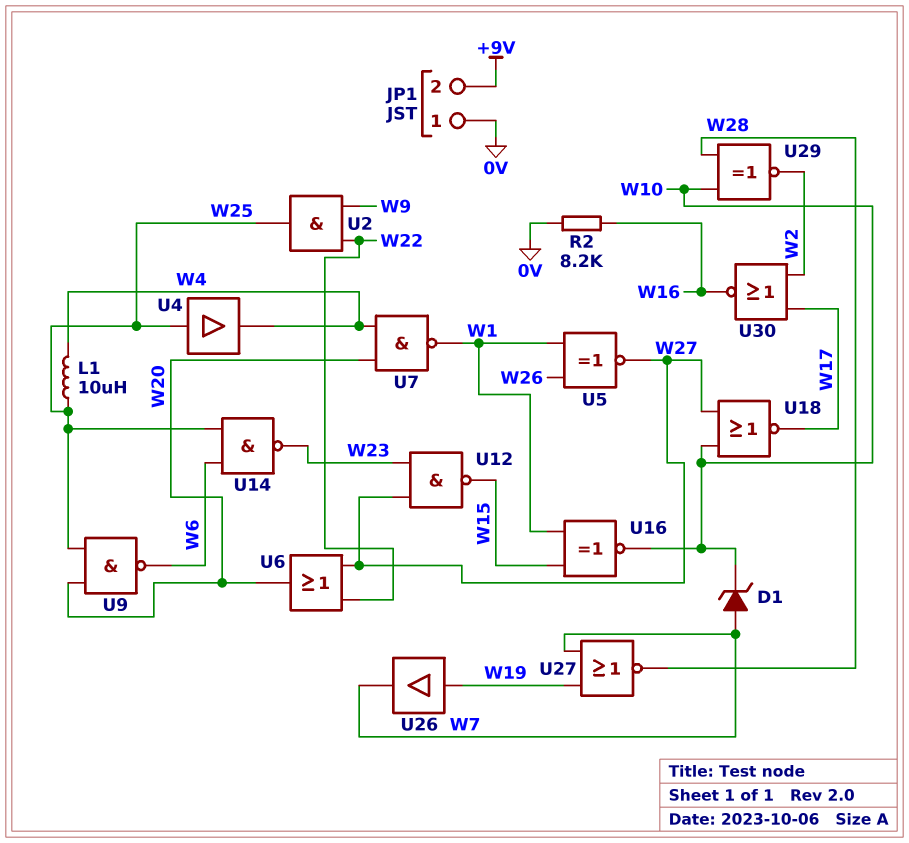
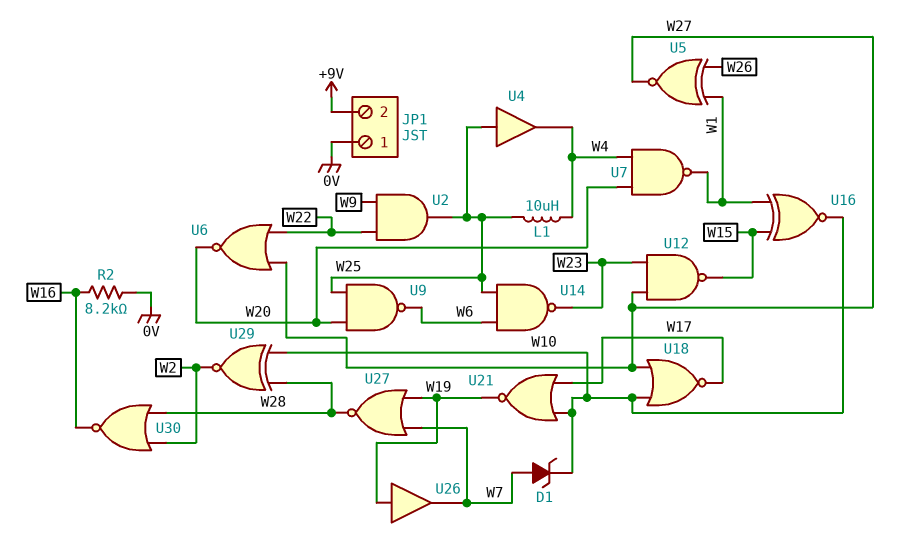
U6: OR (in W22, in W27, out W20) -> NOR (in W22, in W27, out W20)
U21: none -> NOR (in W10, in W17, out W19)
U30: NOR (in W2, in W17, out W16) -> NOR (in W2, in W28, out W16)

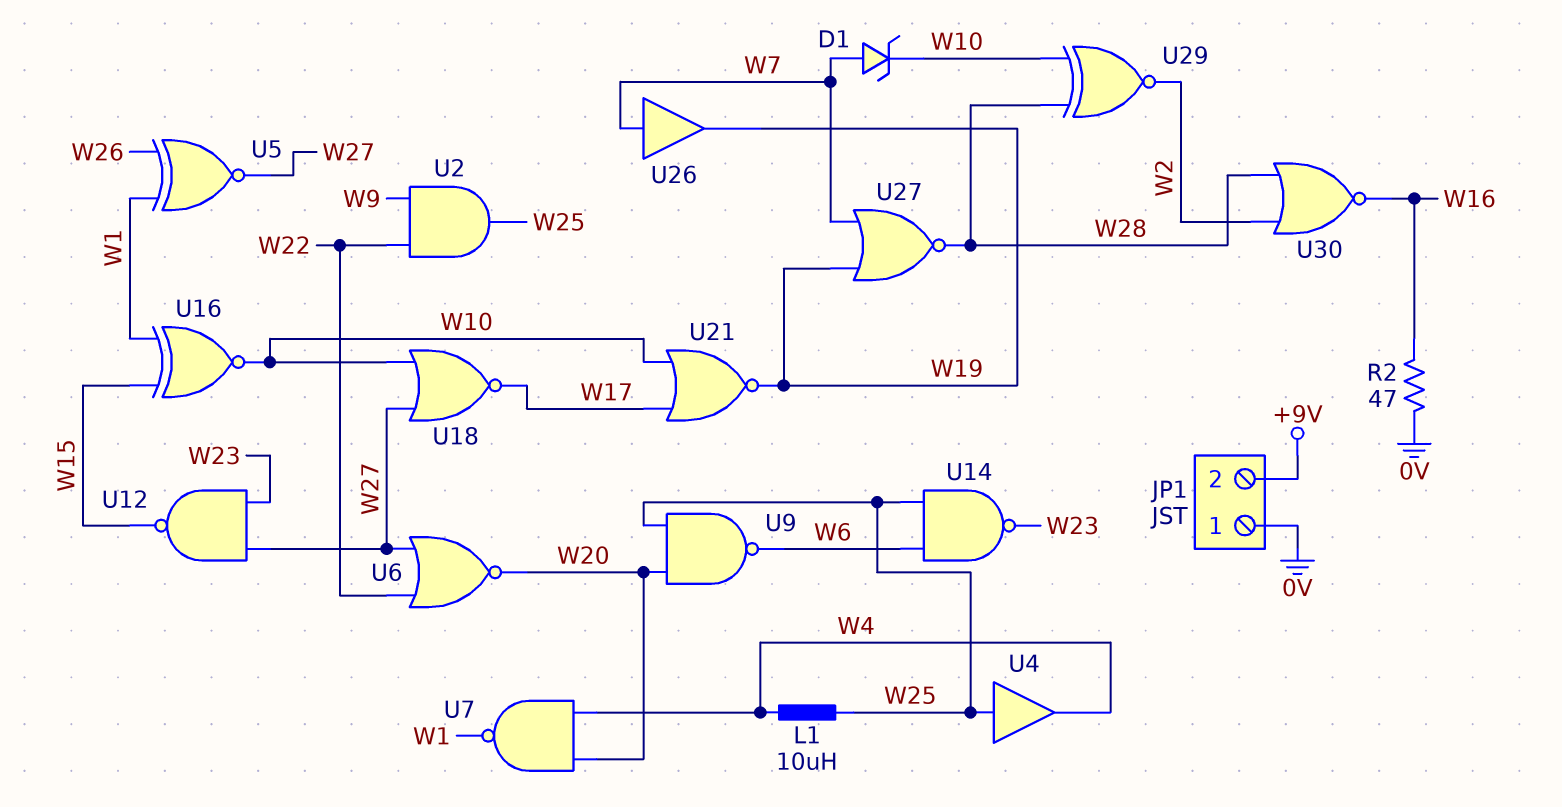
R2: 8.2k (0V, W16) -> 47 (0V, W16)
U26: buffer (in W19, out W7) -> buffer (in W7, out W19)

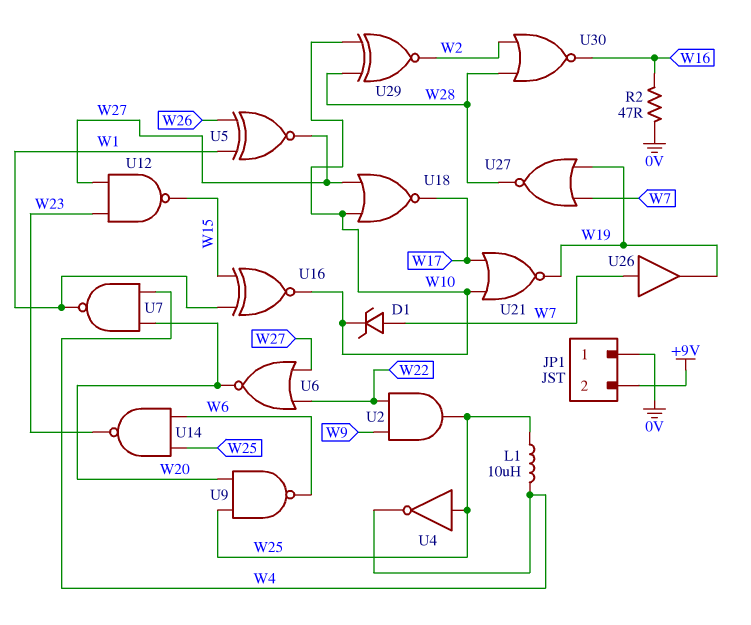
U4: buffer (in W25, out W4) -> NOT (in W25, out W4)

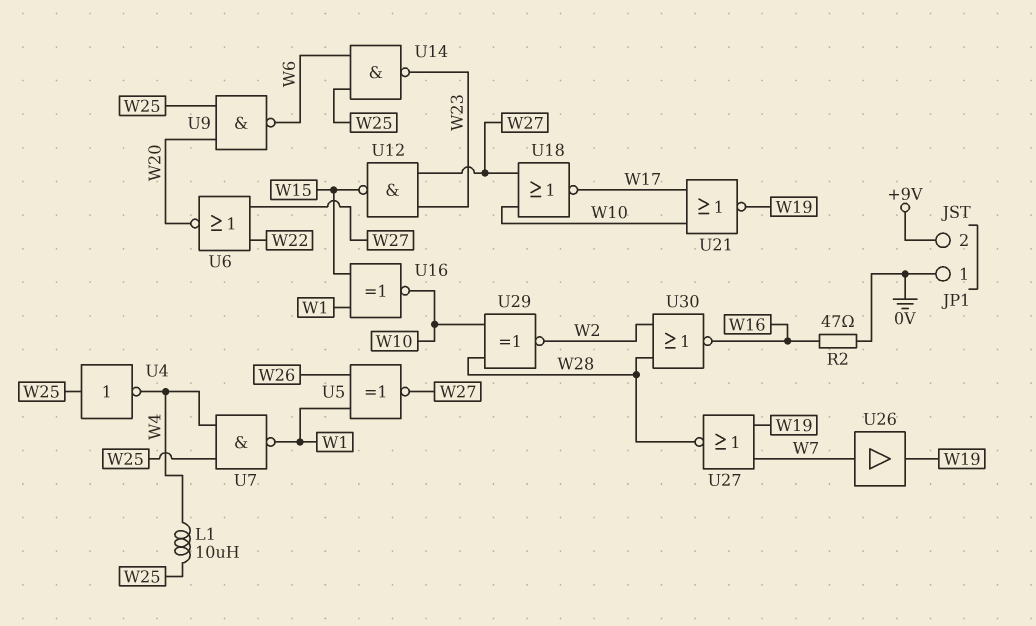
D1: zener (A W7, K W10) -> none
U2: AND (in W9, in W22, out W25) -> none
U7: NAND (in W4, in W20, out W1) -> NAND (in W4, in W25, out W1)

